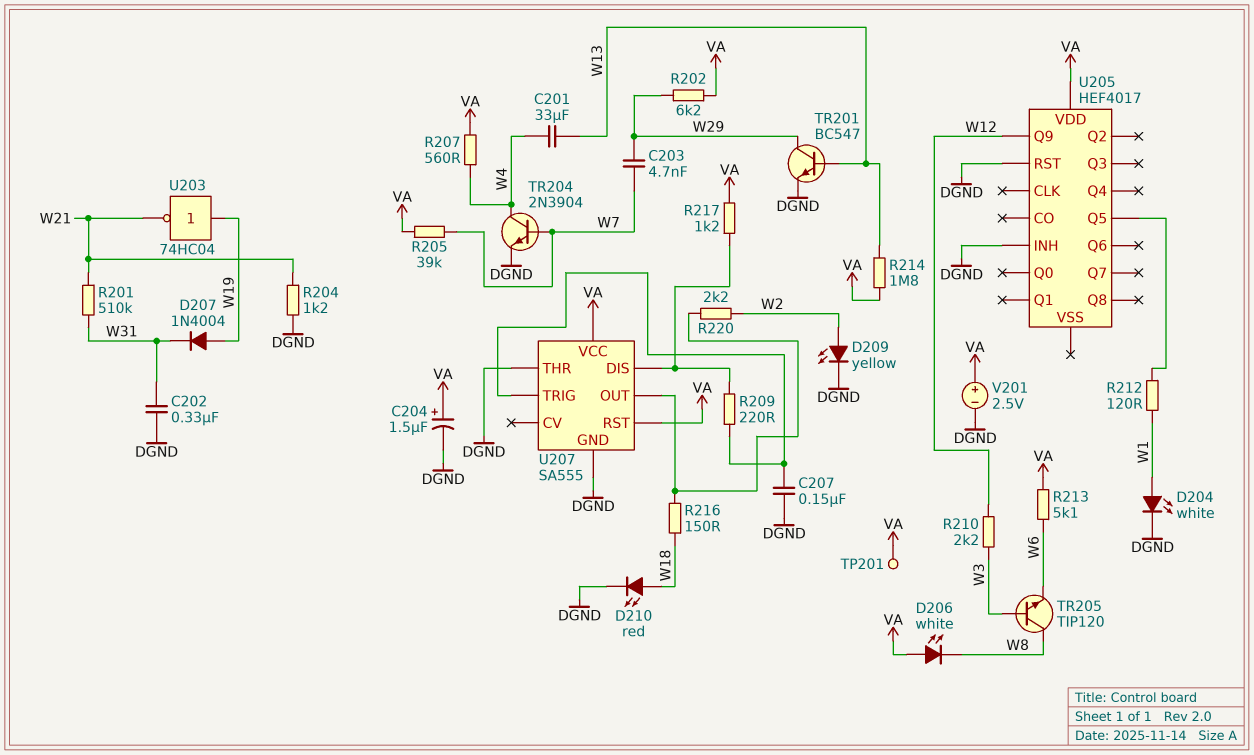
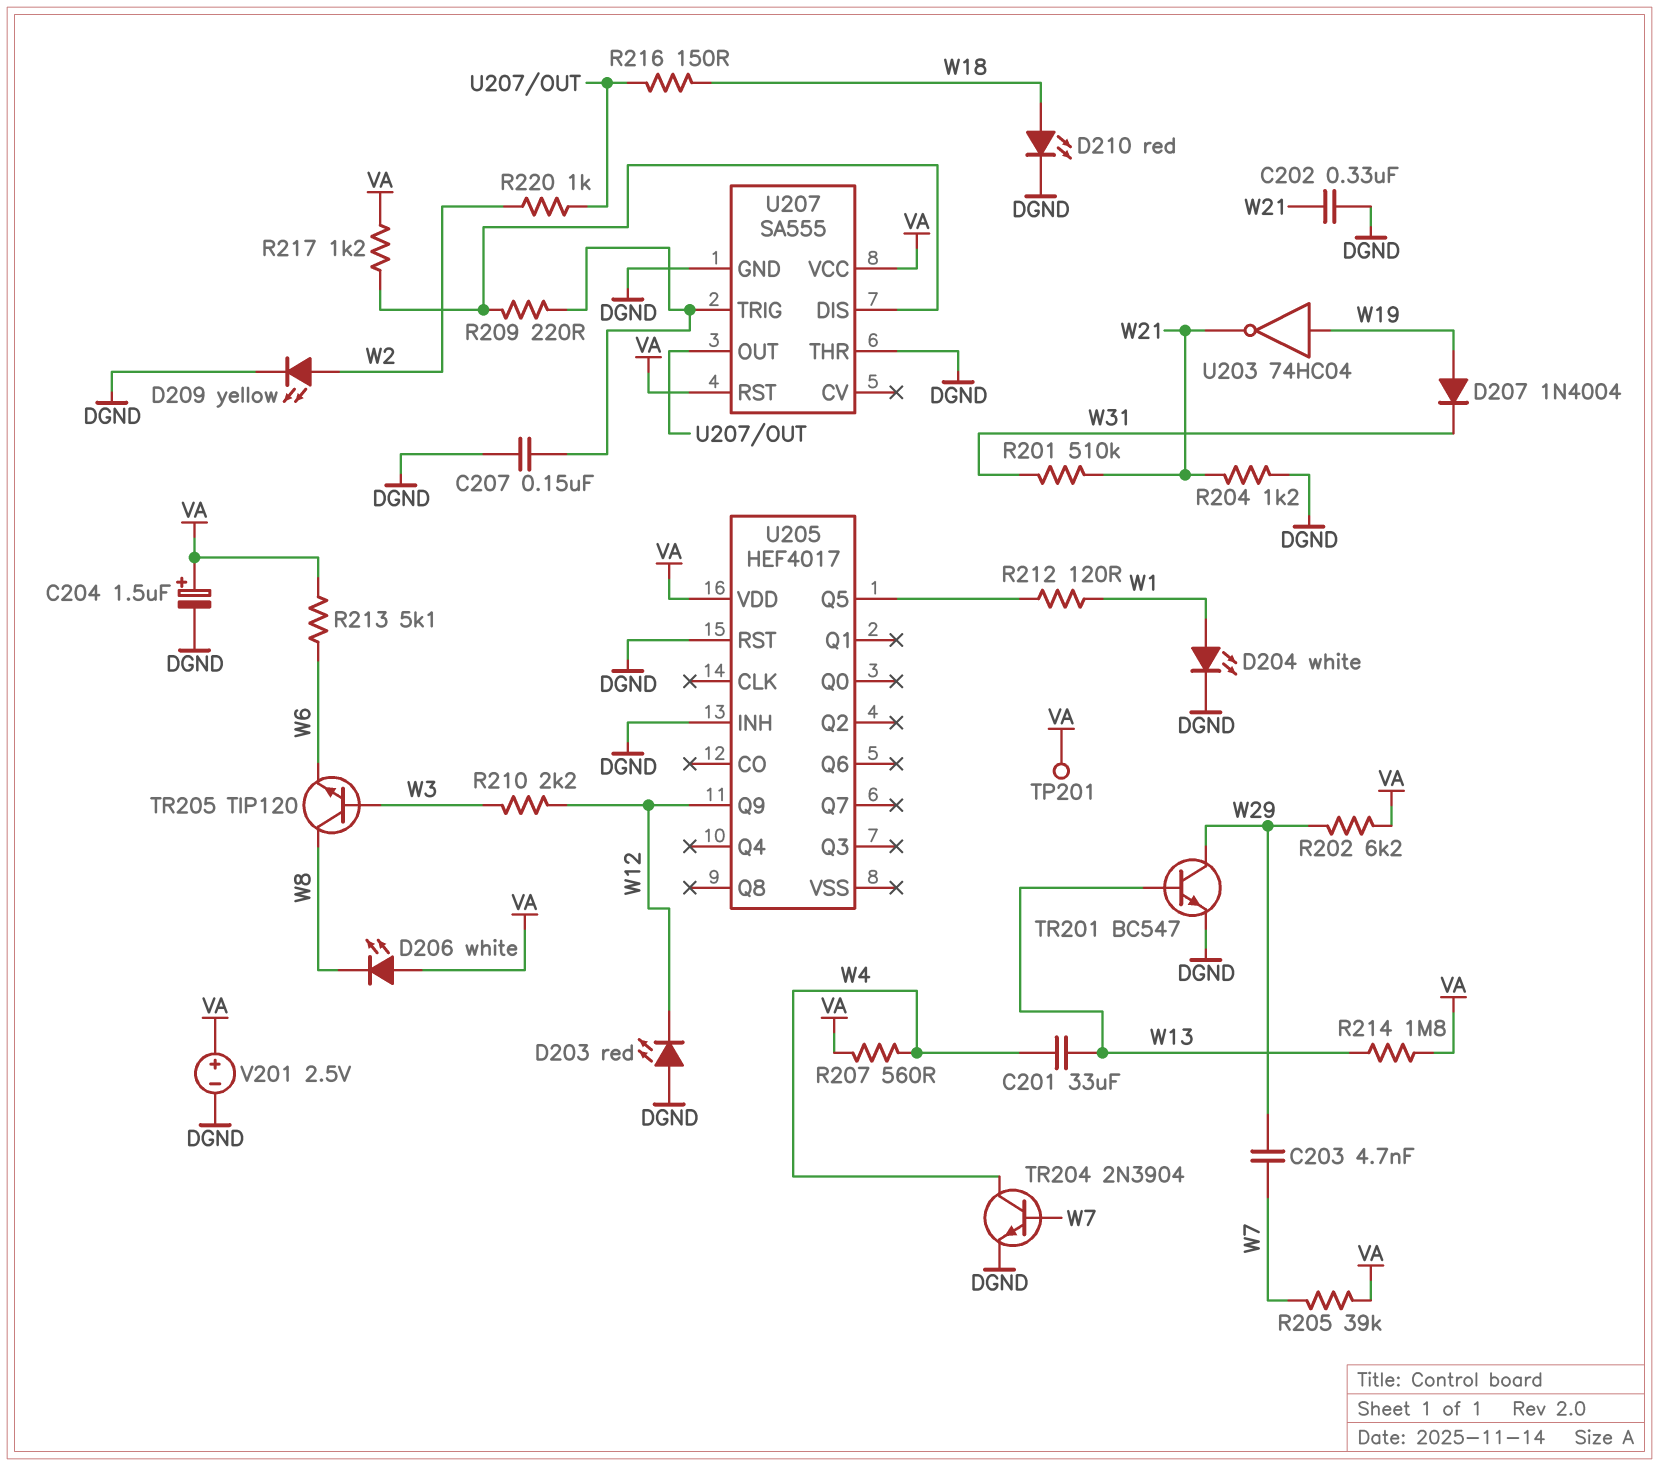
C202: 330nF (DGND, W31) -> 330nF (DGND, W21)
D203: none -> LED red (A DGND, K W12)
R220: 2.2k (U207/OUT, W2) -> 1k (U207/OUT, W2)

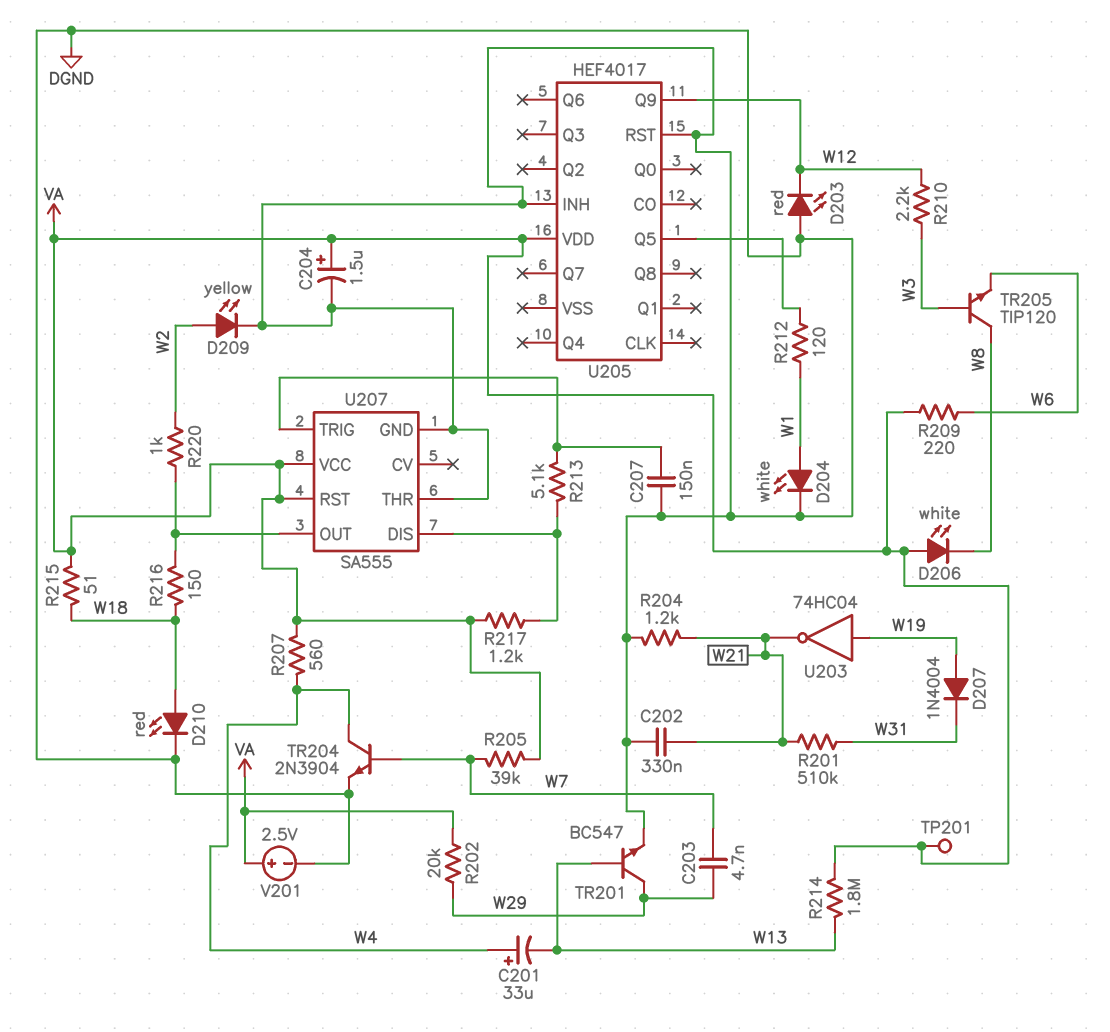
C201: 33uF (W4, W13) -> 33uF (plus W4, minus W13)
R202: 6.2k (VA, W29) -> 20k (VA, W29)
R209: 220 (U207/DIS, U207/TRIG) -> 220 (VA, W6)
R213: 5.1k (VA, W6) -> 5.1k (U207/DIS, U207/TRIG)
R215: none -> 51 (VA, W18)

